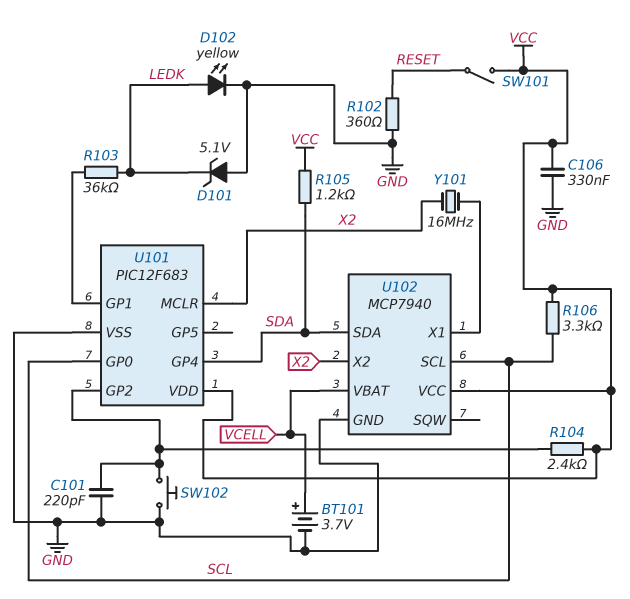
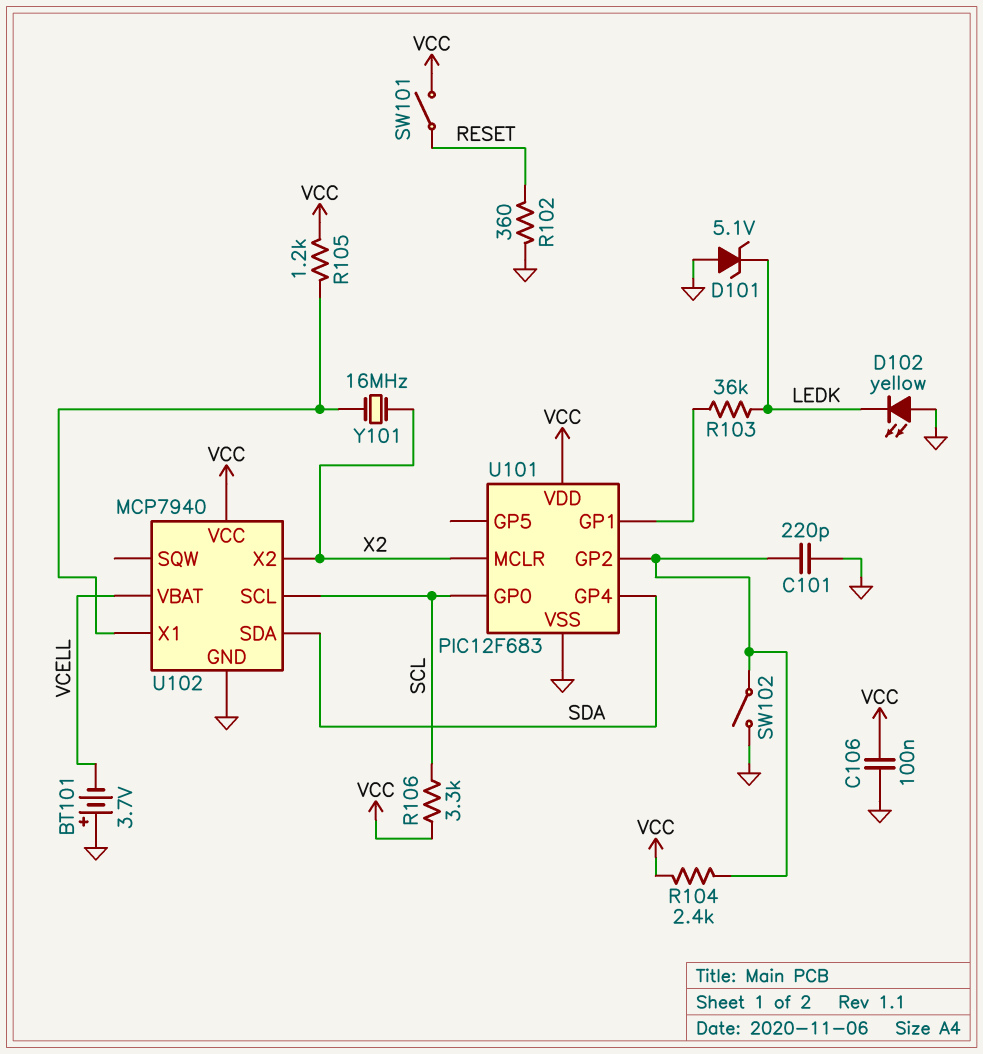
BT101: 3.7V (plus VCELL, minus GND) -> 3.7V (plus GND, minus VCELL)
C106: 330nF (GND, VCC) -> 100nF (GND, VCC)
D102: LED yellow (A LEDK, K GND) -> LED yellow (A GND, K LEDK)
R105: 1.2k (SDA, VCC) -> 1.2k (U102/X1, VCC)
SW102: button (GND, U101/GP2) -> switch (GND, U101/GP2)

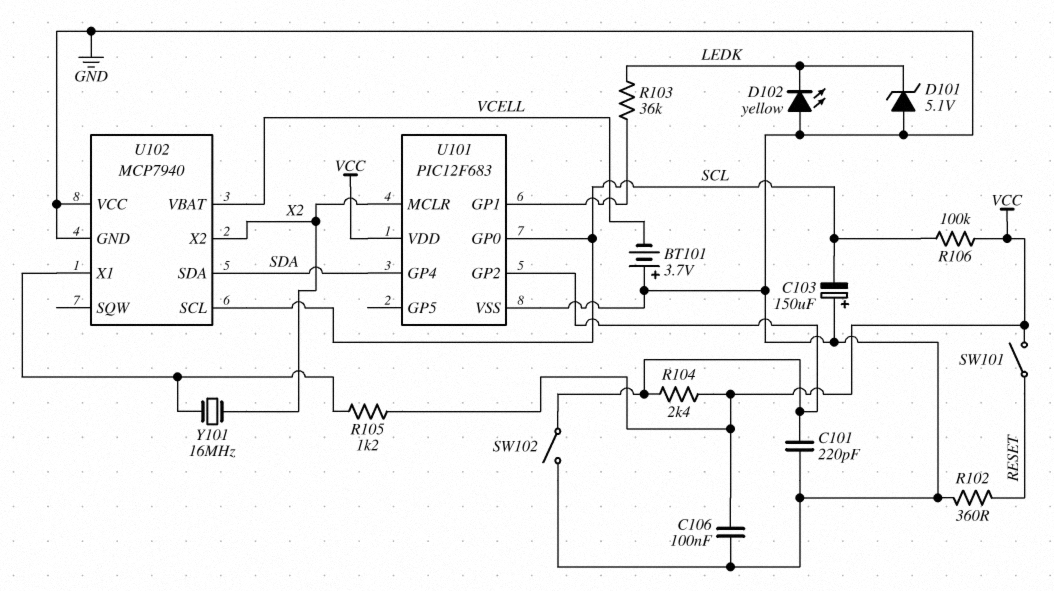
C103: none -> 150uF (plus GND, minus SCL)
R106: 3.3k (SCL, VCC) -> 100k (SCL, VCC)
U102 pin VCC: VCC -> GND

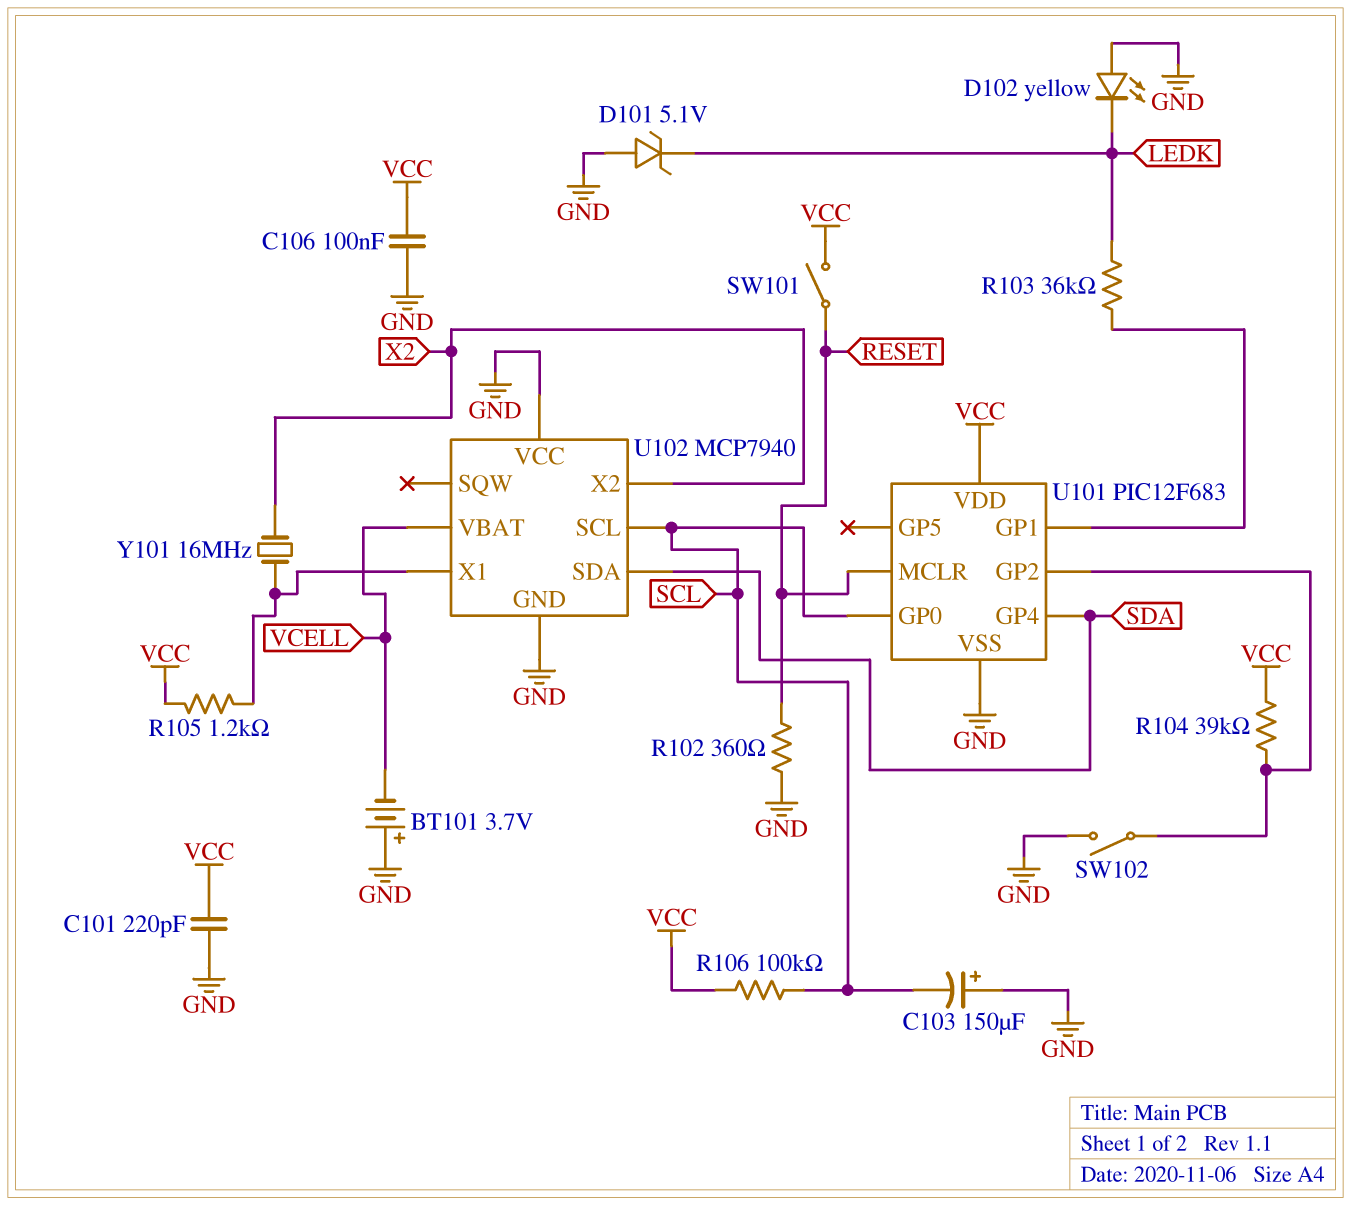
C101: 220pF (GND, U101/GP2) -> 220pF (GND, VCC)
R104: 2.4k (U101/GP2, VCC) -> 39k (U101/GP2, VCC)
U101 pin MCLR: X2 -> RESET

